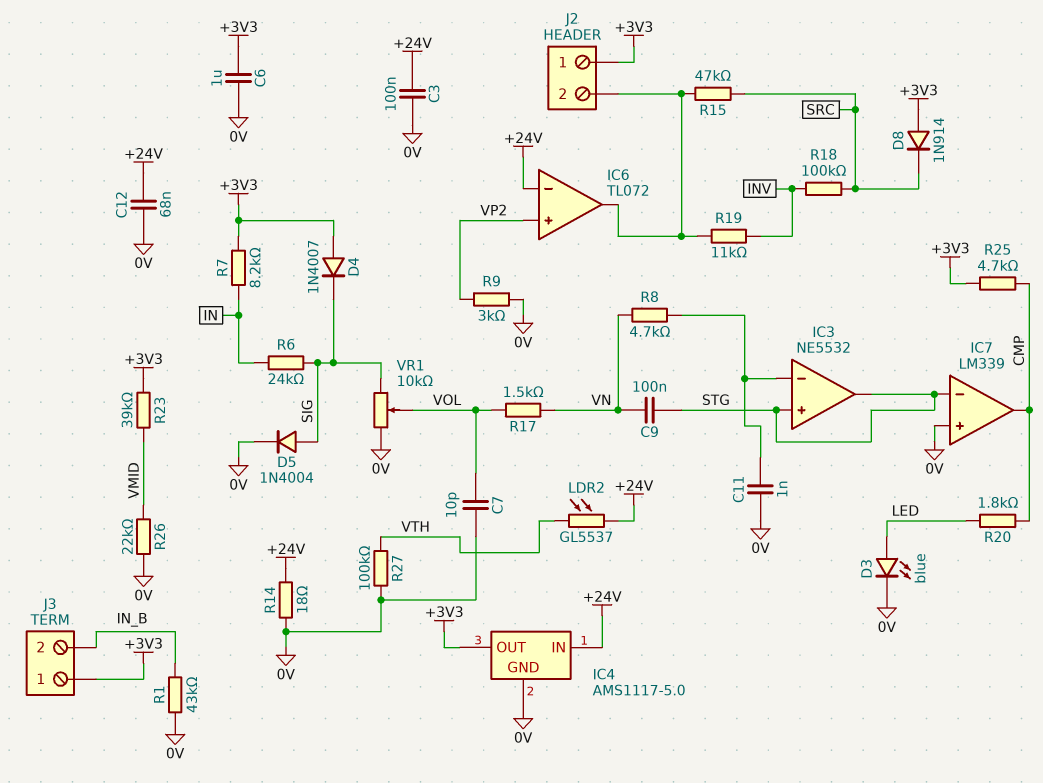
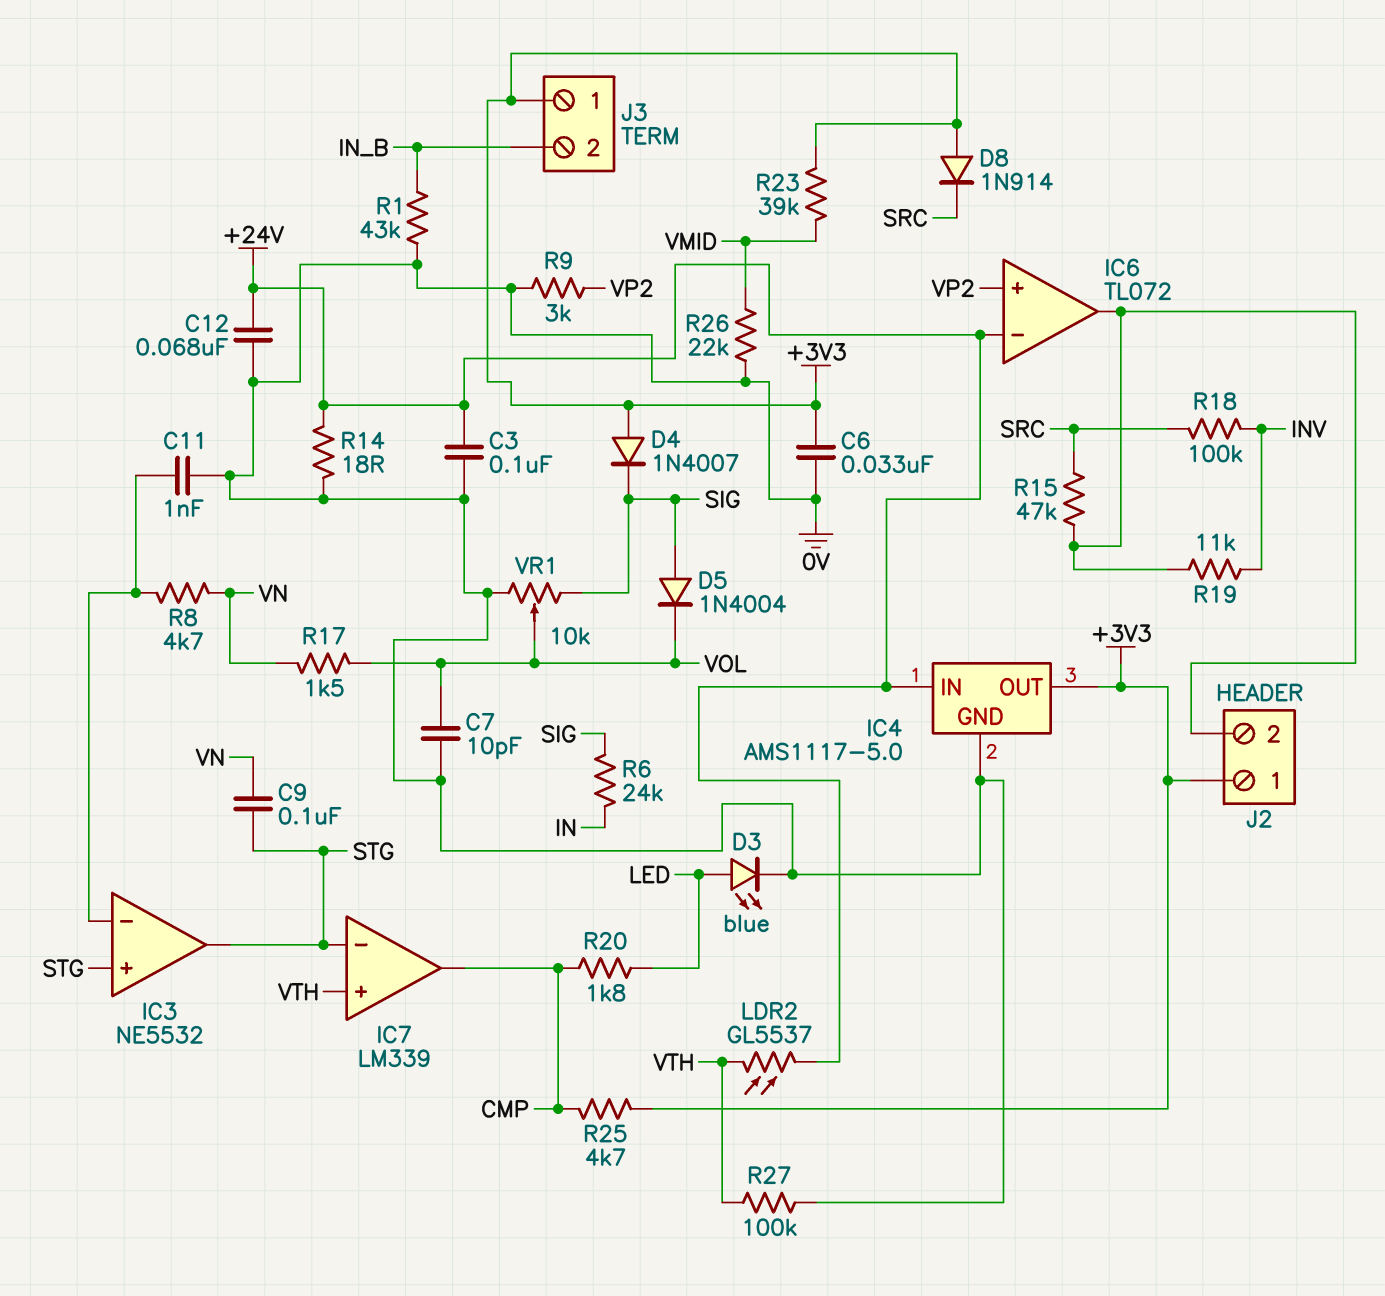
C6: 1uF (+3V3, 0V) -> 33nF (+3V3, 0V)
D5: diode 1N4004 (A SIG, K 0V) -> diode 1N4004 (A SIG, K VOL)
IC7 pin in+: 0V -> VTH
R7: 8.2k (+3V3, IN) -> none

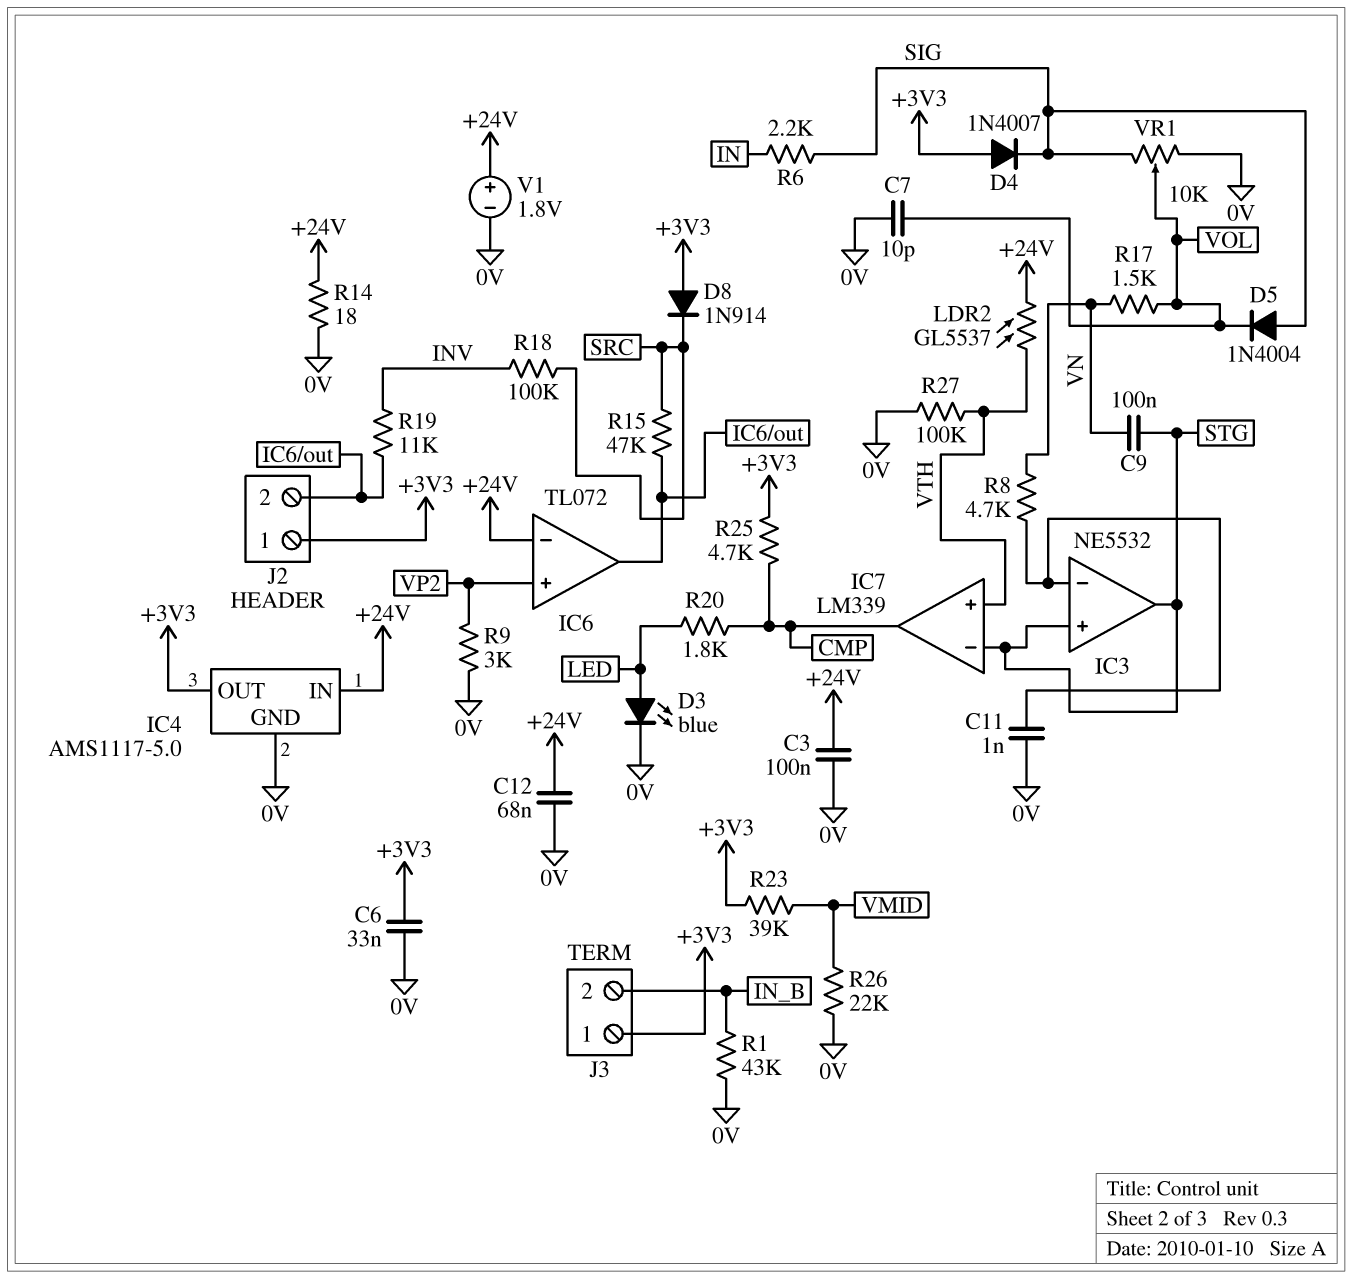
R6: 24k (IN, SIG) -> 2.2k (IN, SIG)
V1: none -> 1.8V (plus +24V, minus 0V)

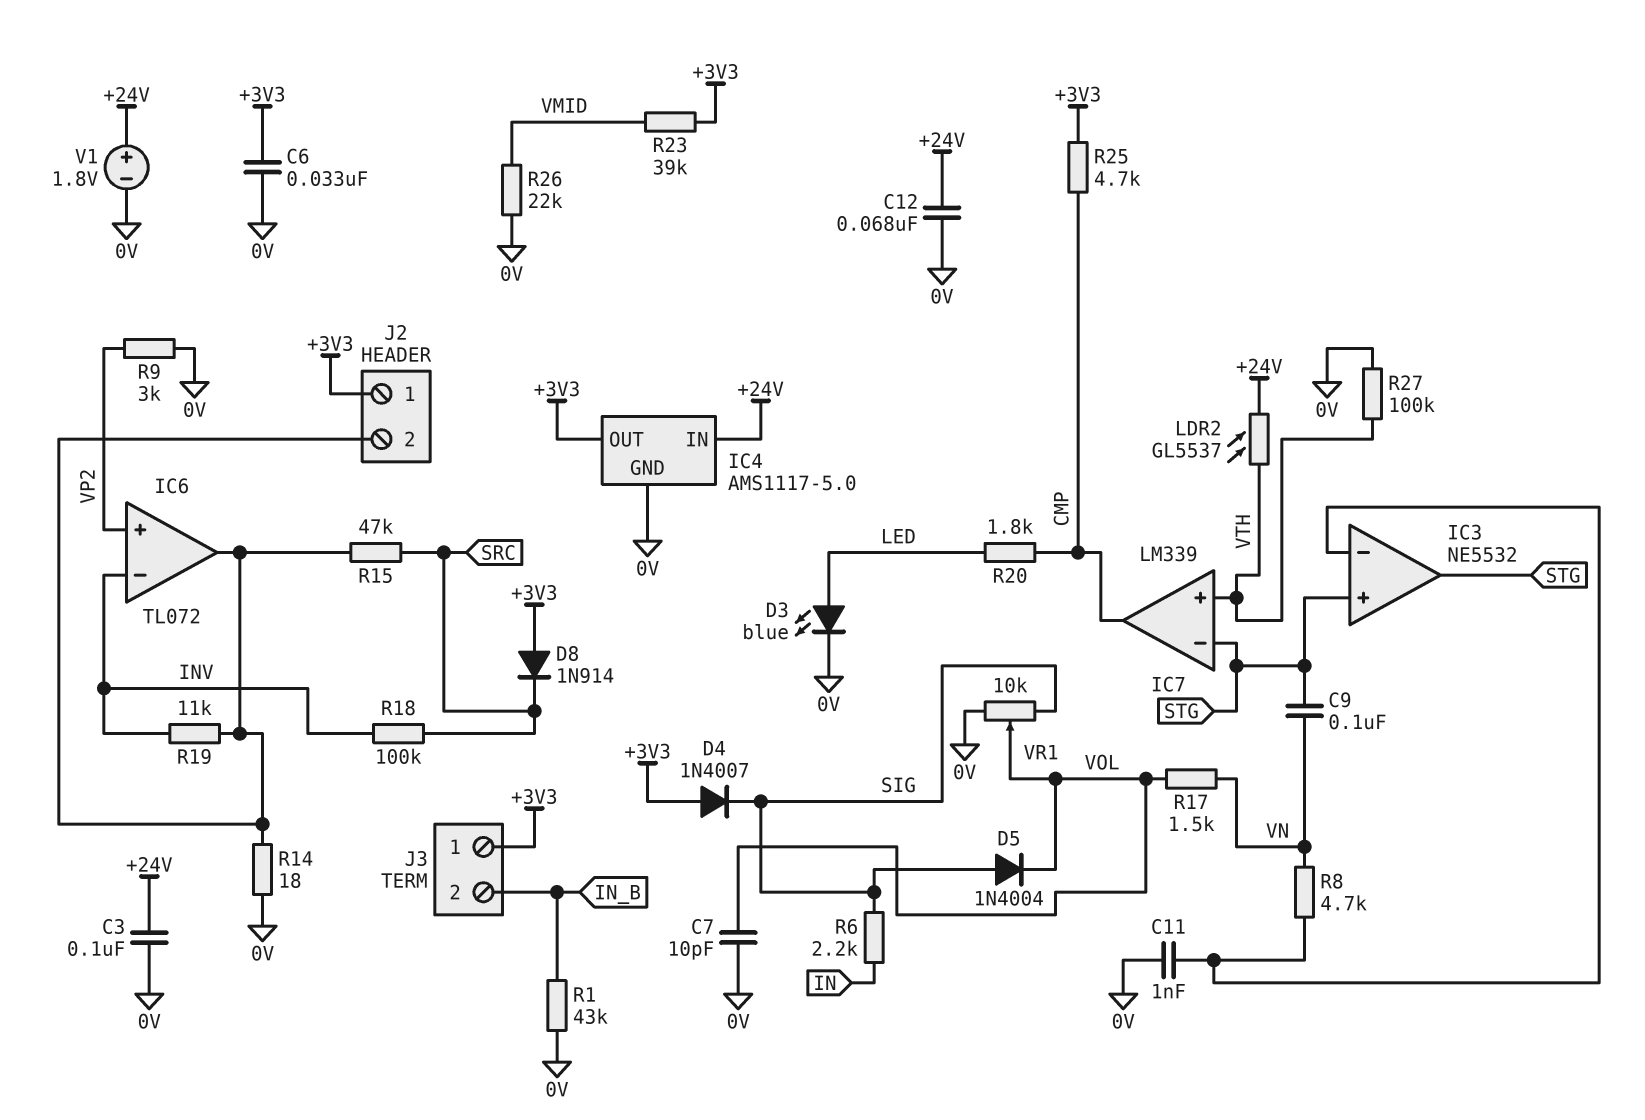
IC6 pin in-: +24V -> INV
R14: 18 (+24V, 0V) -> 18 (0V, IC6/out)

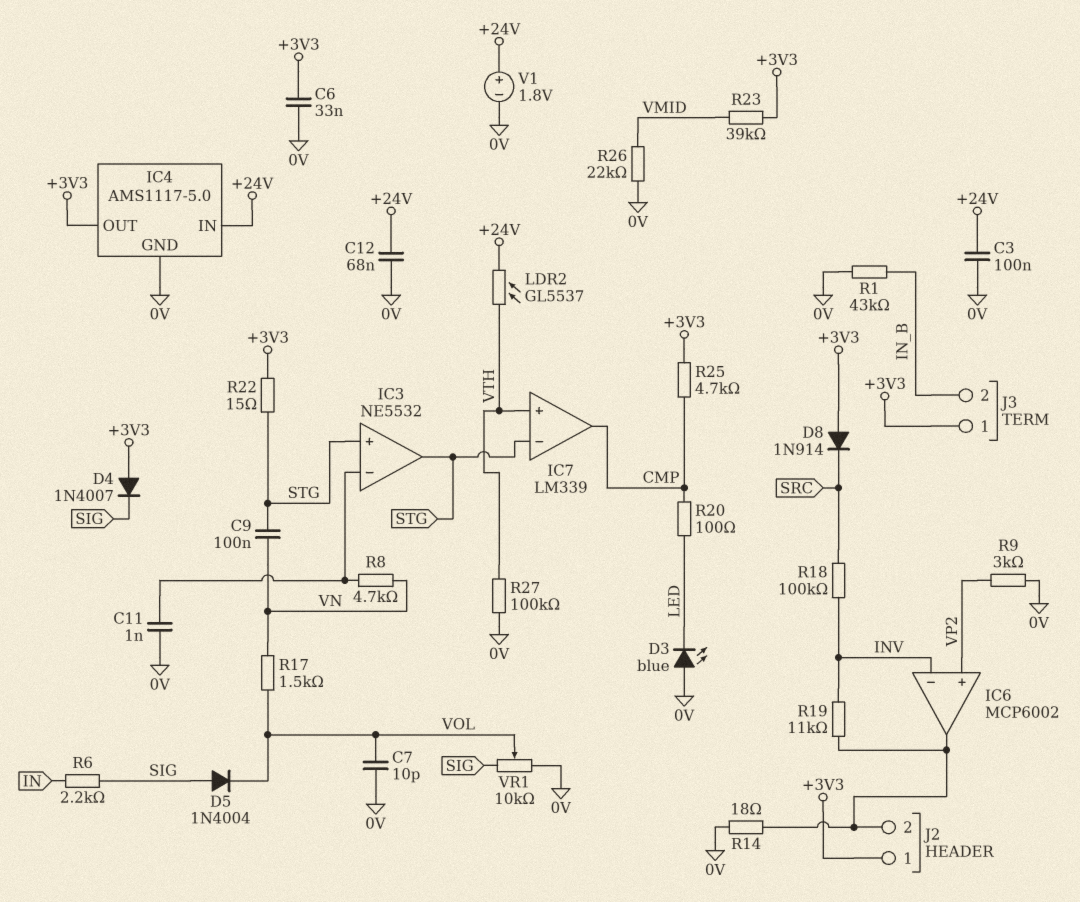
D3: LED blue (A LED, K 0V) -> LED blue (A 0V, K LED)
IC6: TL072 -> MCP6002
R15: 47k (IC6/out, SRC) -> none
R20: 1.8k (CMP, LED) -> 100 (CMP, LED)
R22: none -> 15 (+3V3, STG)

